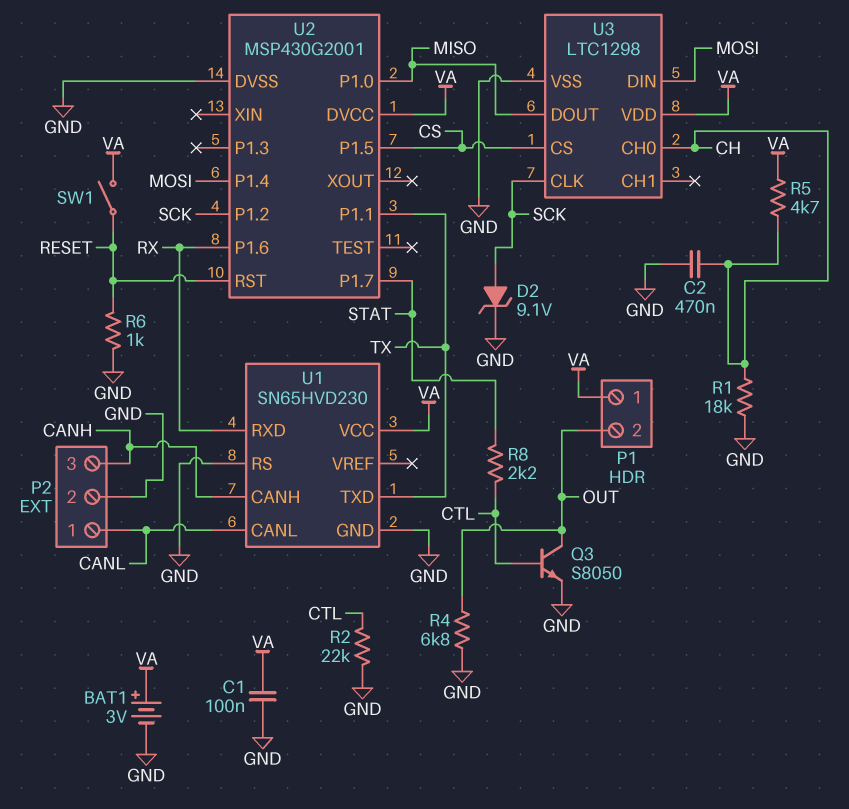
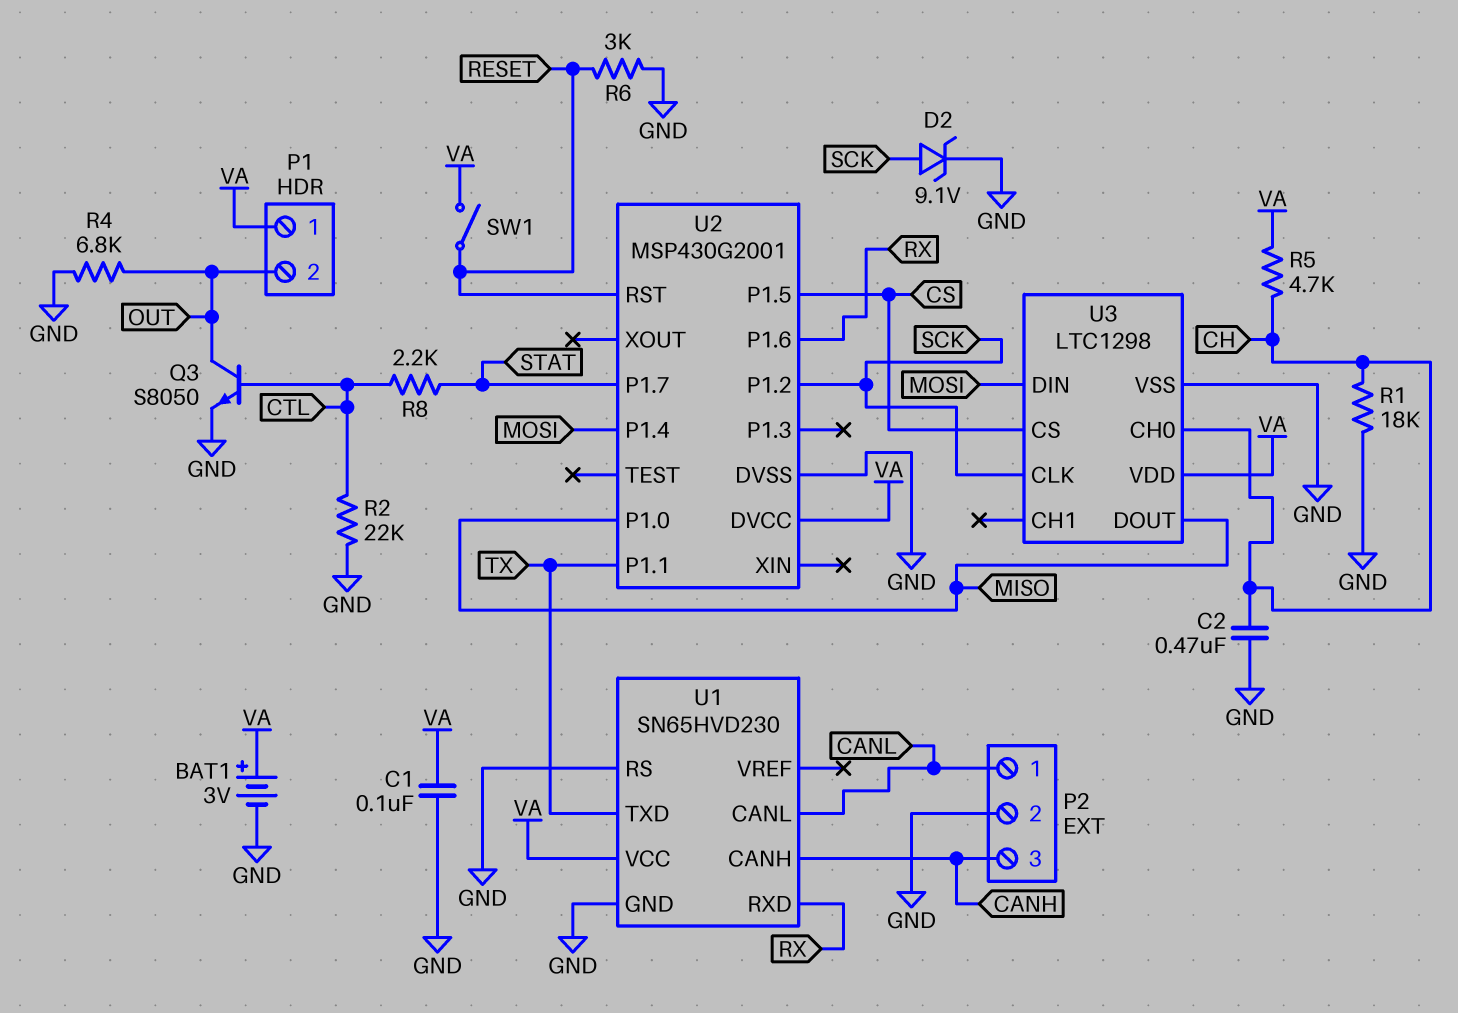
R6: 1k (GND, RESET) -> 3k (GND, RESET)

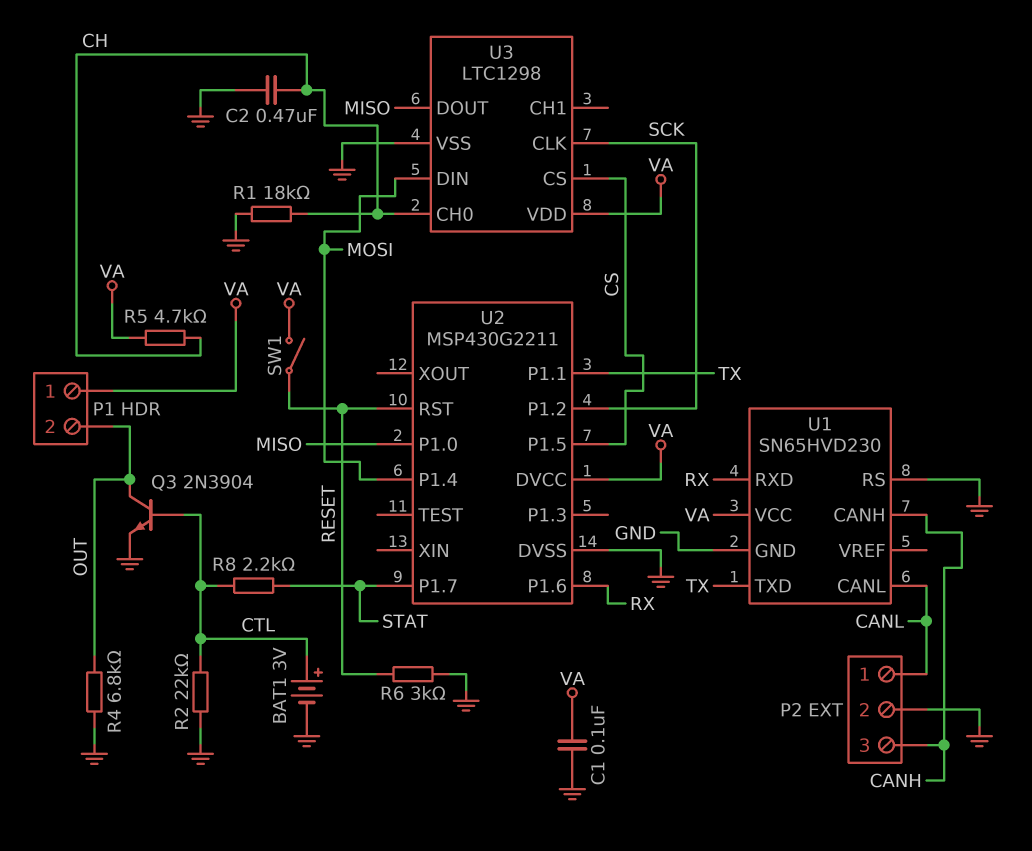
BAT1: 3V (plus VA, minus GND) -> 3V (plus CTL, minus GND)
D2: zener 9.1V (A SCK, K GND) -> none
Q3: NPN S8050 (B CTL, C OUT, E GND) -> NPN 2N3904 (B CTL, C OUT, E GND)
U2: MSP430G2001 -> MSP430G2211

